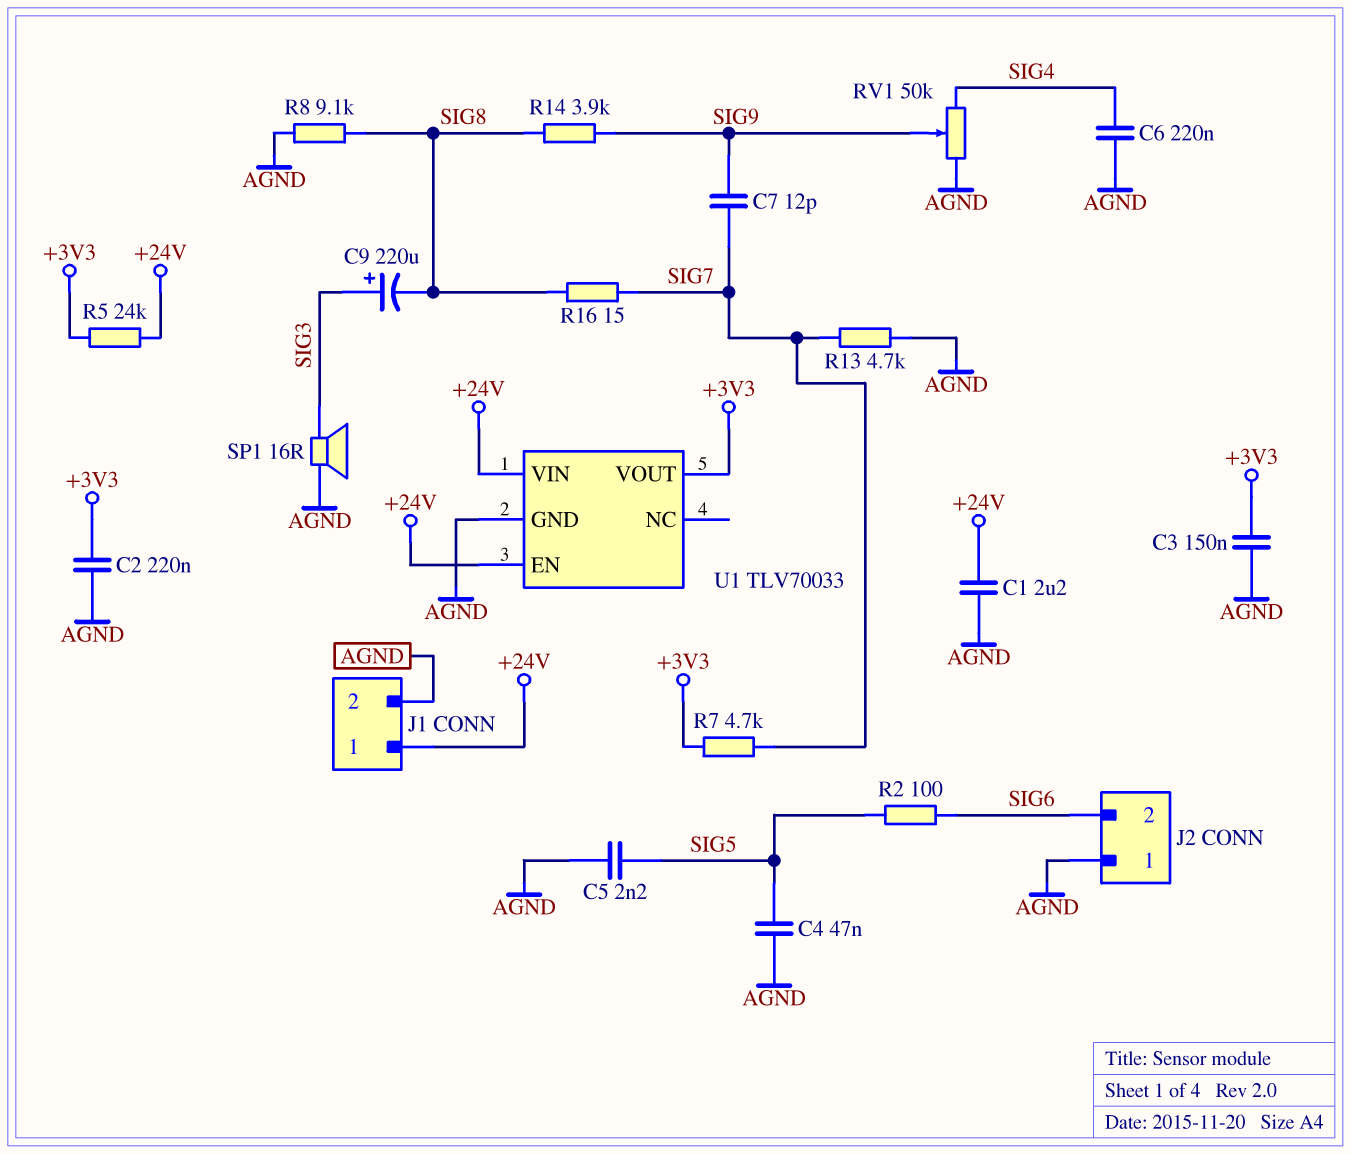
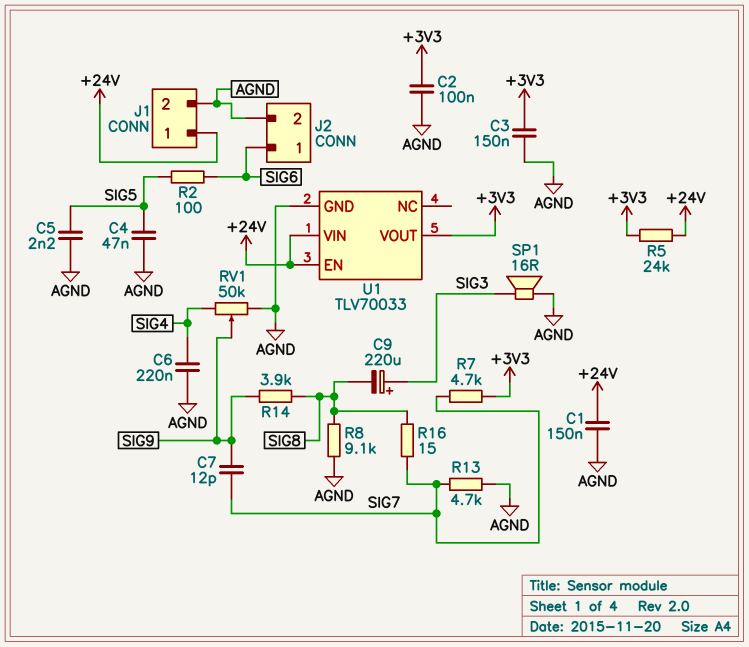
C1: 2.2uF (+24V, AGND) -> 150nF (+24V, AGND)
C2: 220nF (+3V3, AGND) -> 100nF (+3V3, AGND)
J2 pin 1: AGND -> SIG6
J2 pin 2: SIG6 -> AGND

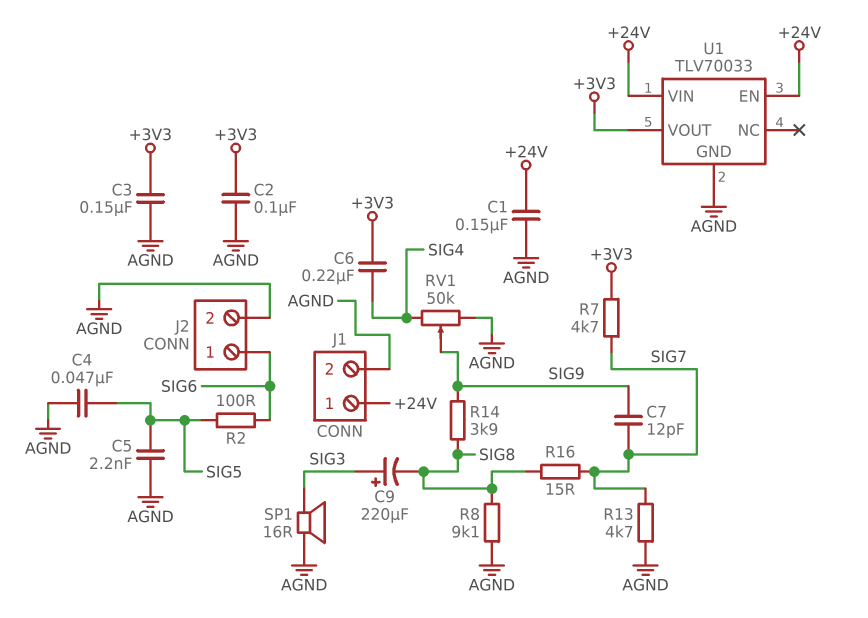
C6: 220nF (AGND, SIG4) -> 220nF (+3V3, SIG4)
R5: 24k (+3V3, +24V) -> none

